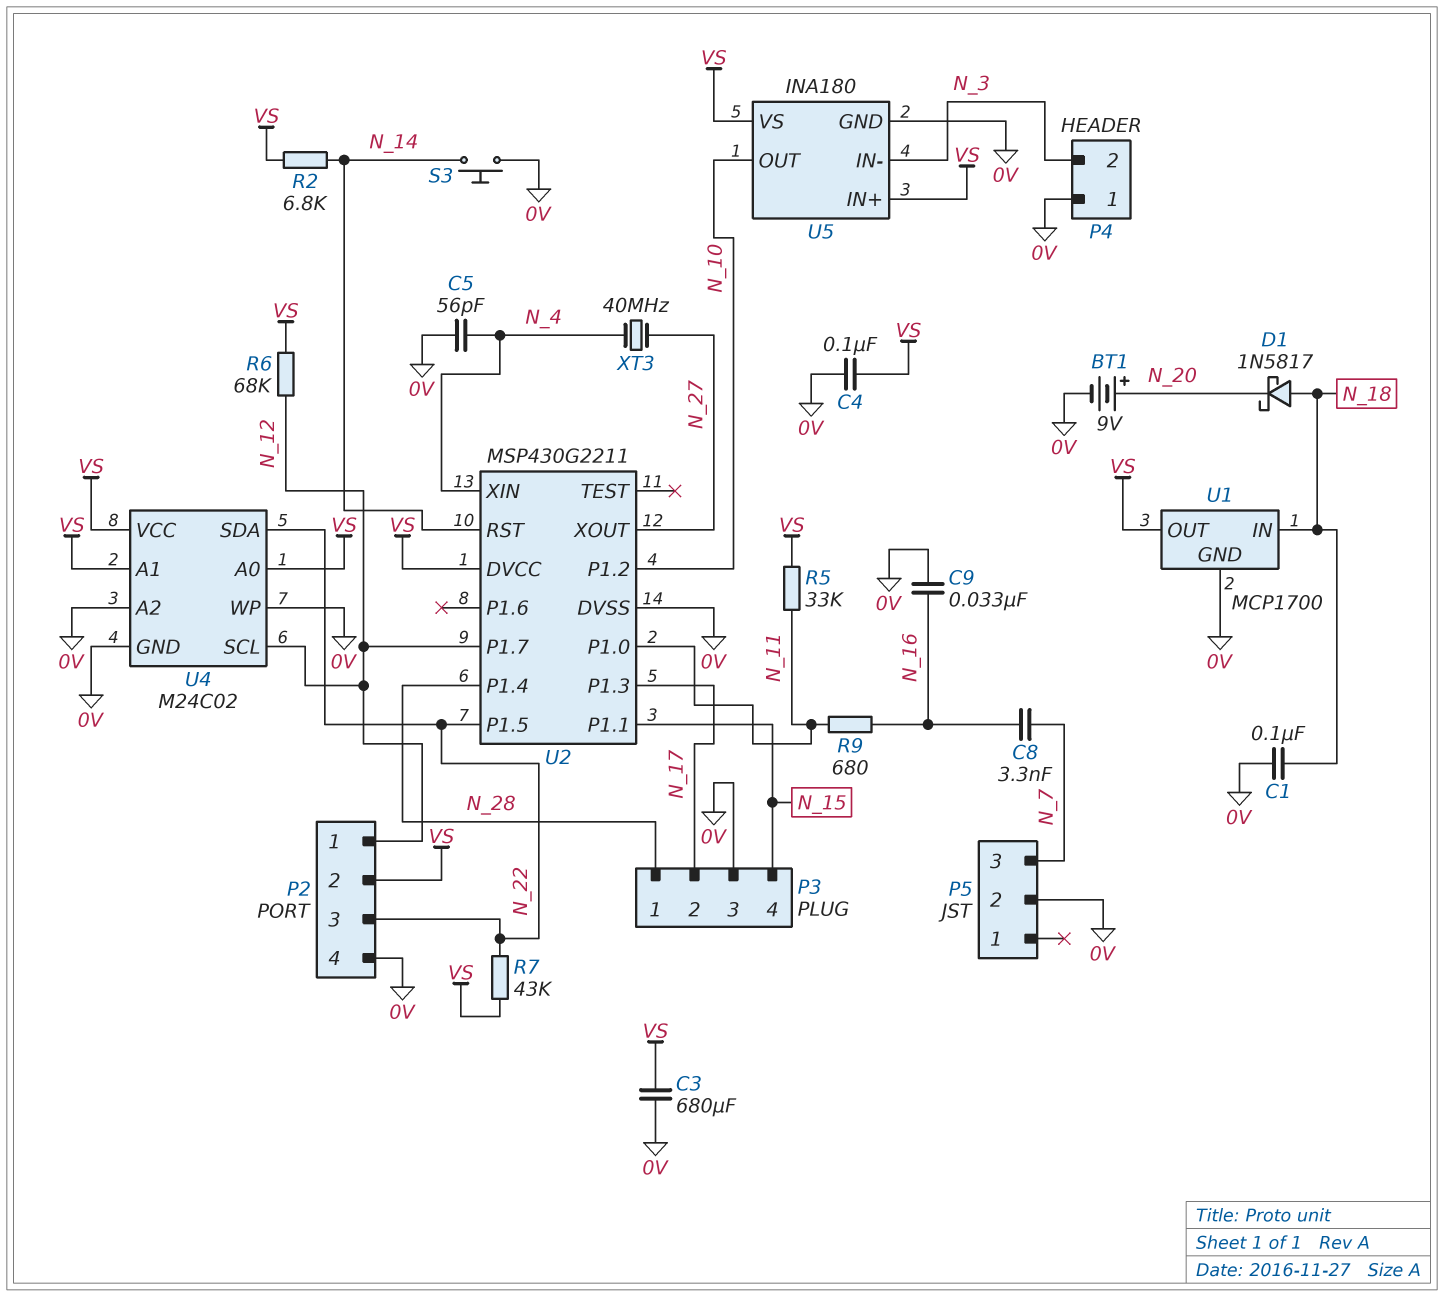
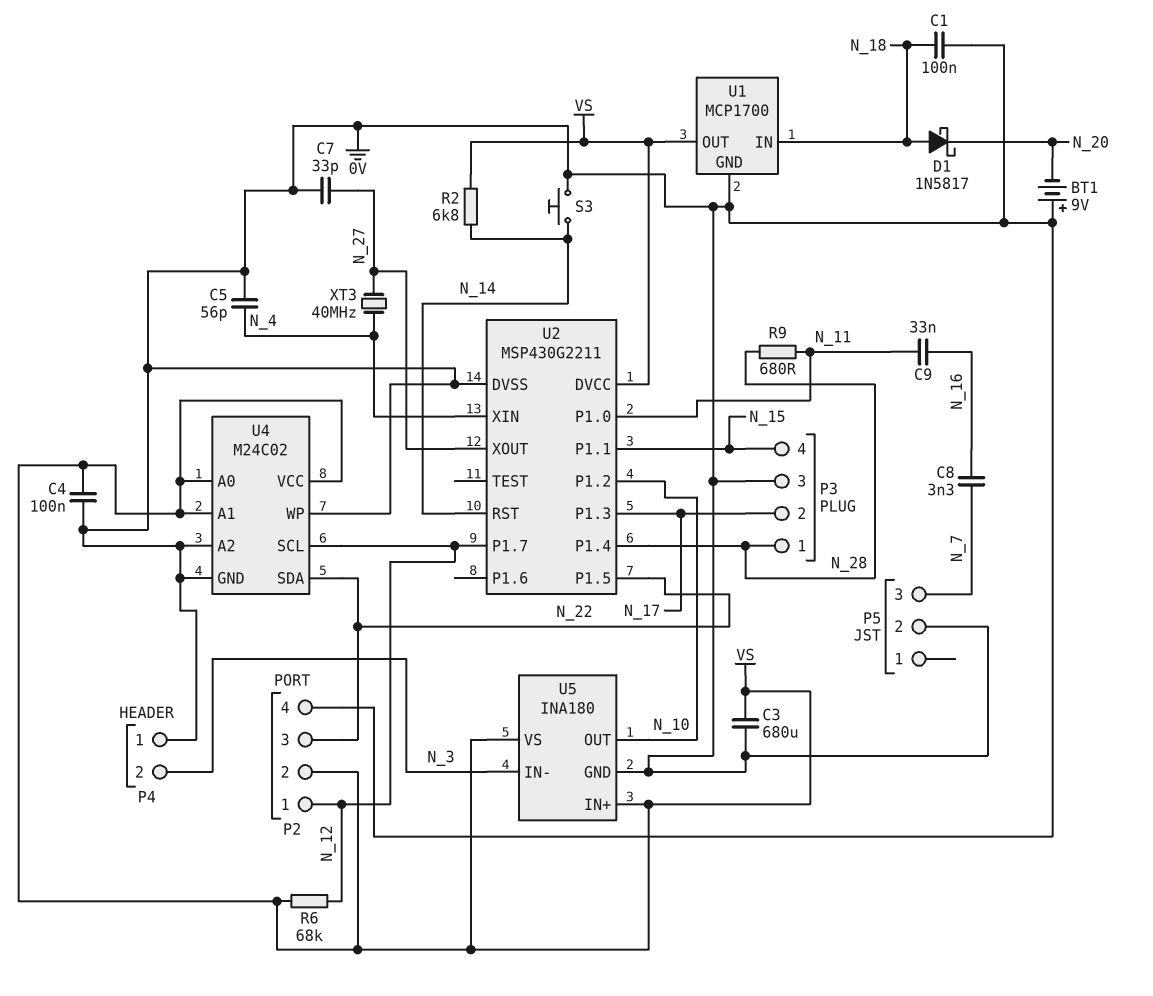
BT1: 9V (plus N_20, minus 0V) -> 9V (plus 0V, minus N_20)
C7: none -> 33pF (0V, N_27)
C9: 33nF (0V, N_16) -> 33nF (N_11, N_16)
R5: 33k (N_11, VS) -> none
R7: 43k (N_22, VS) -> none
R9: 680 (N_11, N_16) -> 680 (N_11, N_28)

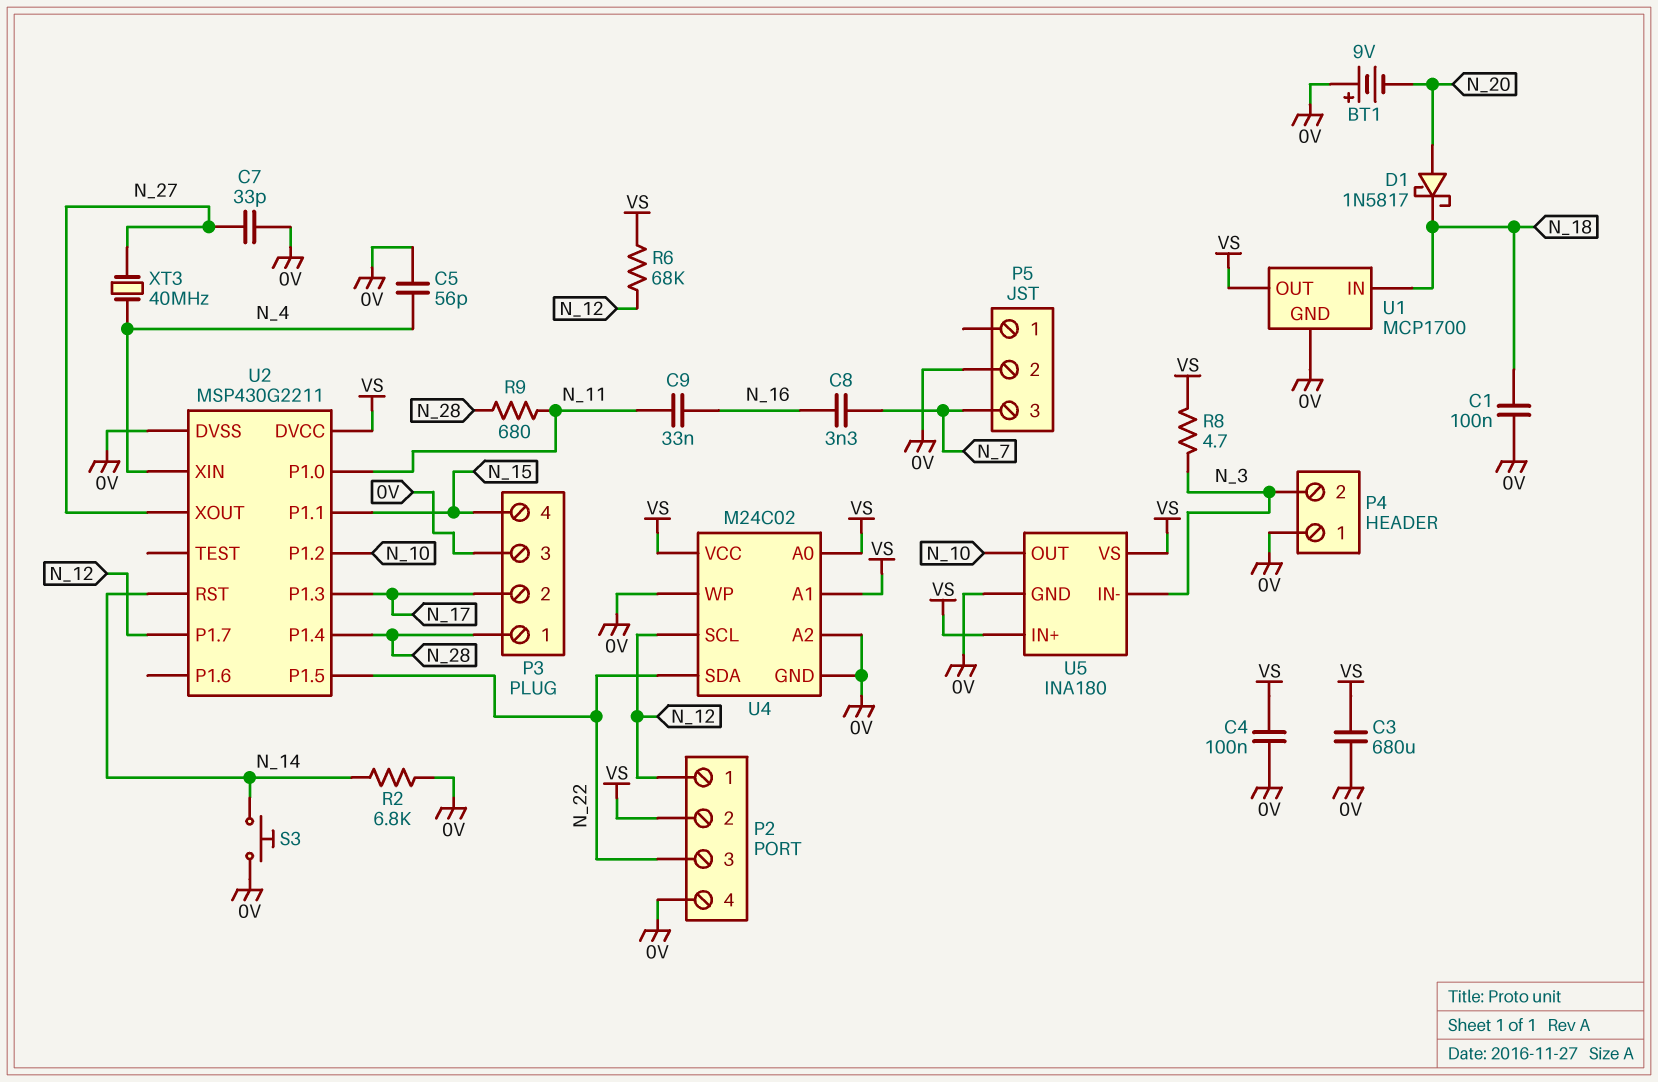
D1: schottky 1N5817 (A N_18, K N_20) -> schottky 1N5817 (A N_20, K N_18)
R2: 6.8k (N_14, VS) -> 6.8k (0V, N_14)
R8: none -> 4.7 (N_3, VS)

